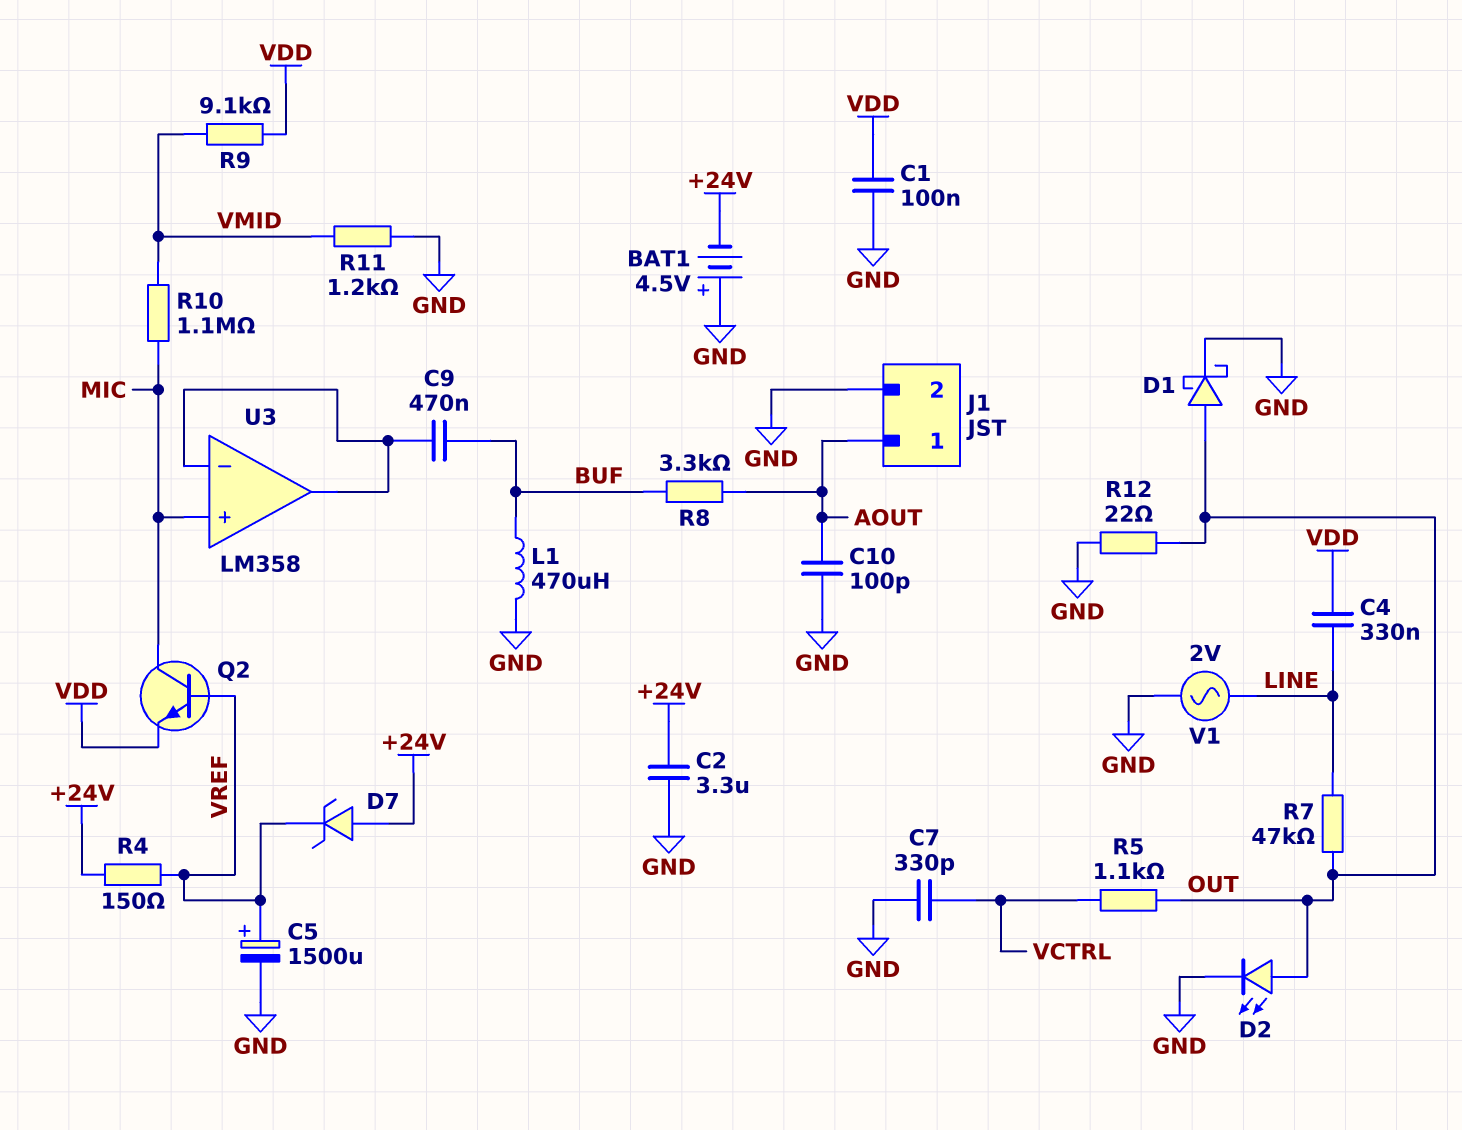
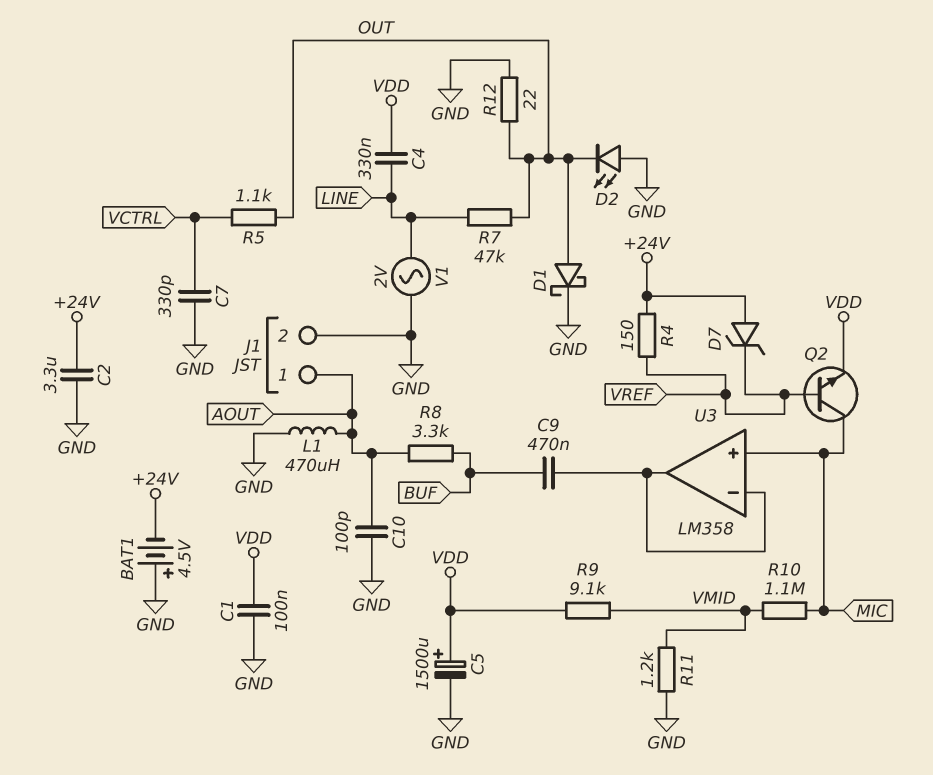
C5: 1500uF (plus VREF, minus GND) -> 1500uF (plus VDD, minus GND)
D2: LED (A OUT, K GND) -> LED (A GND, K OUT)
L1: 470uH (BUF, GND) -> 470uH (AOUT, GND)

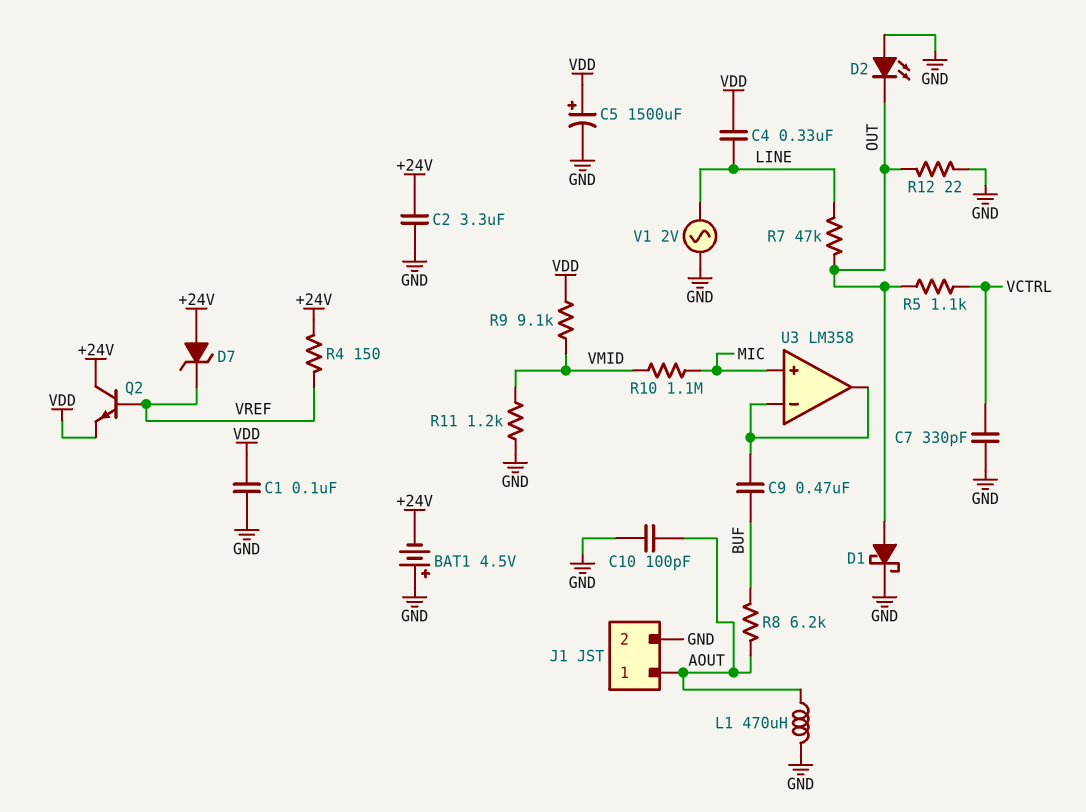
Q2: NPN (B VREF, C MIC, E VDD) -> NPN (B VREF, C +24V, E VDD)
R8: 3.3k (AOUT, BUF) -> 6.2k (AOUT, BUF)

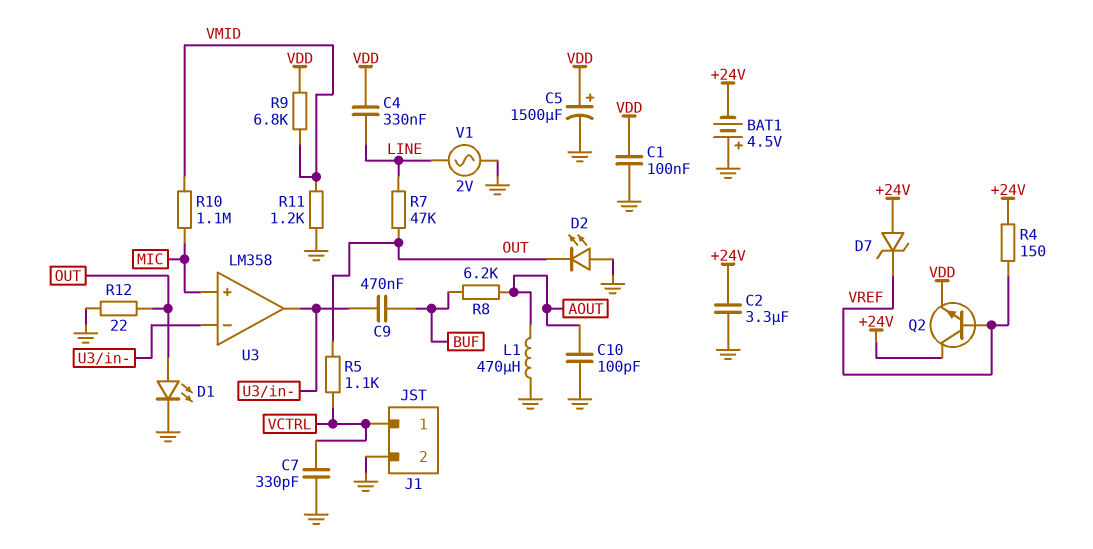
D1: schottky (A OUT, K GND) -> LED (A OUT, K GND)
J1 pin 1: AOUT -> VCTRL
R9: 9.1k (VDD, VMID) -> 6.8k (VDD, VMID)

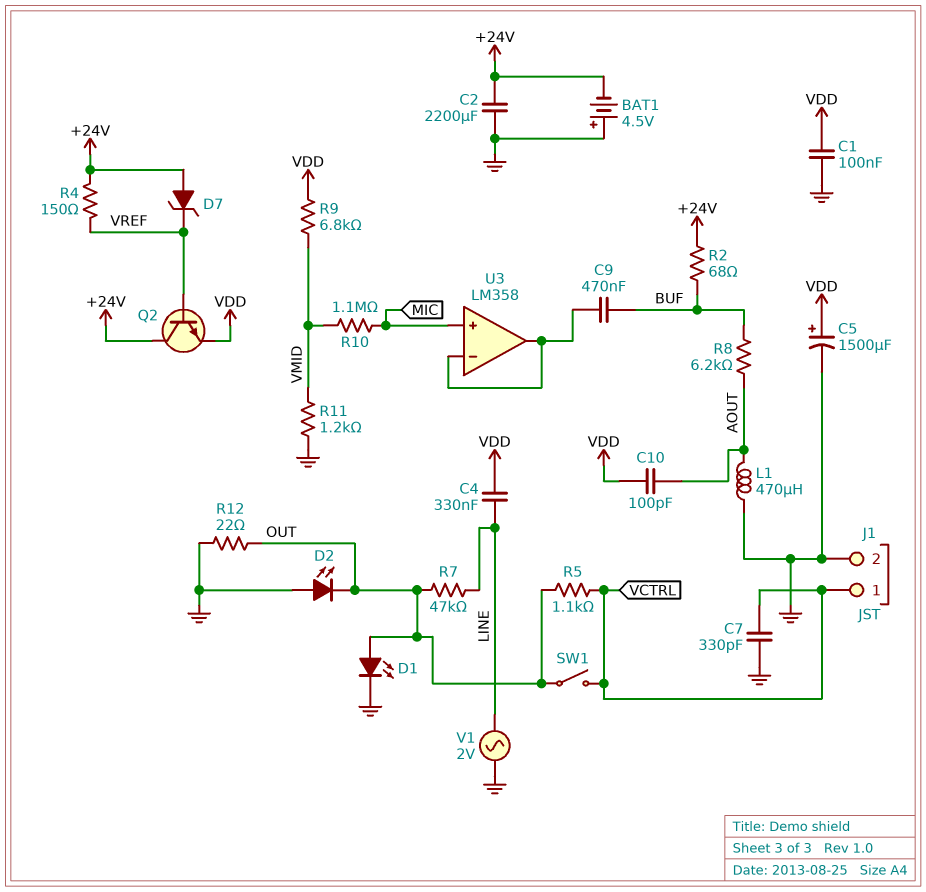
C2: 3.3uF (+24V, GND) -> 2200uF (+24V, GND)
C10: 100pF (AOUT, GND) -> 100pF (AOUT, VDD)
R2: none -> 68 (+24V, BUF)
SW1: none -> switch (OUT, VCTRL)

